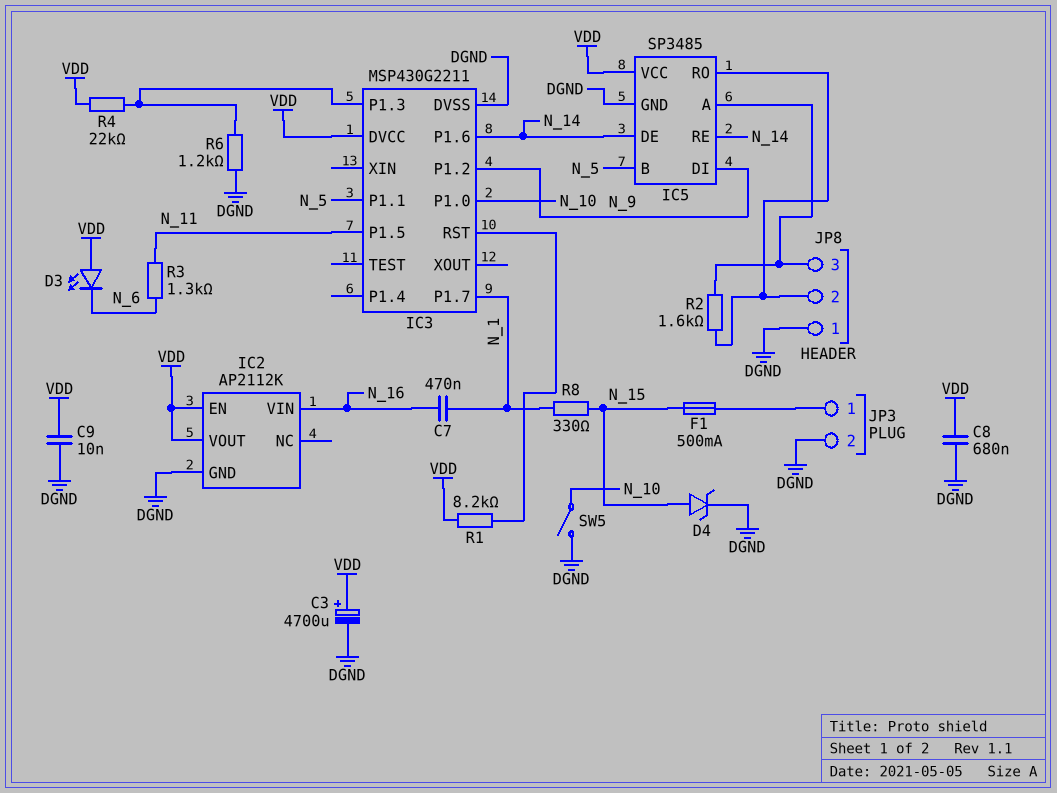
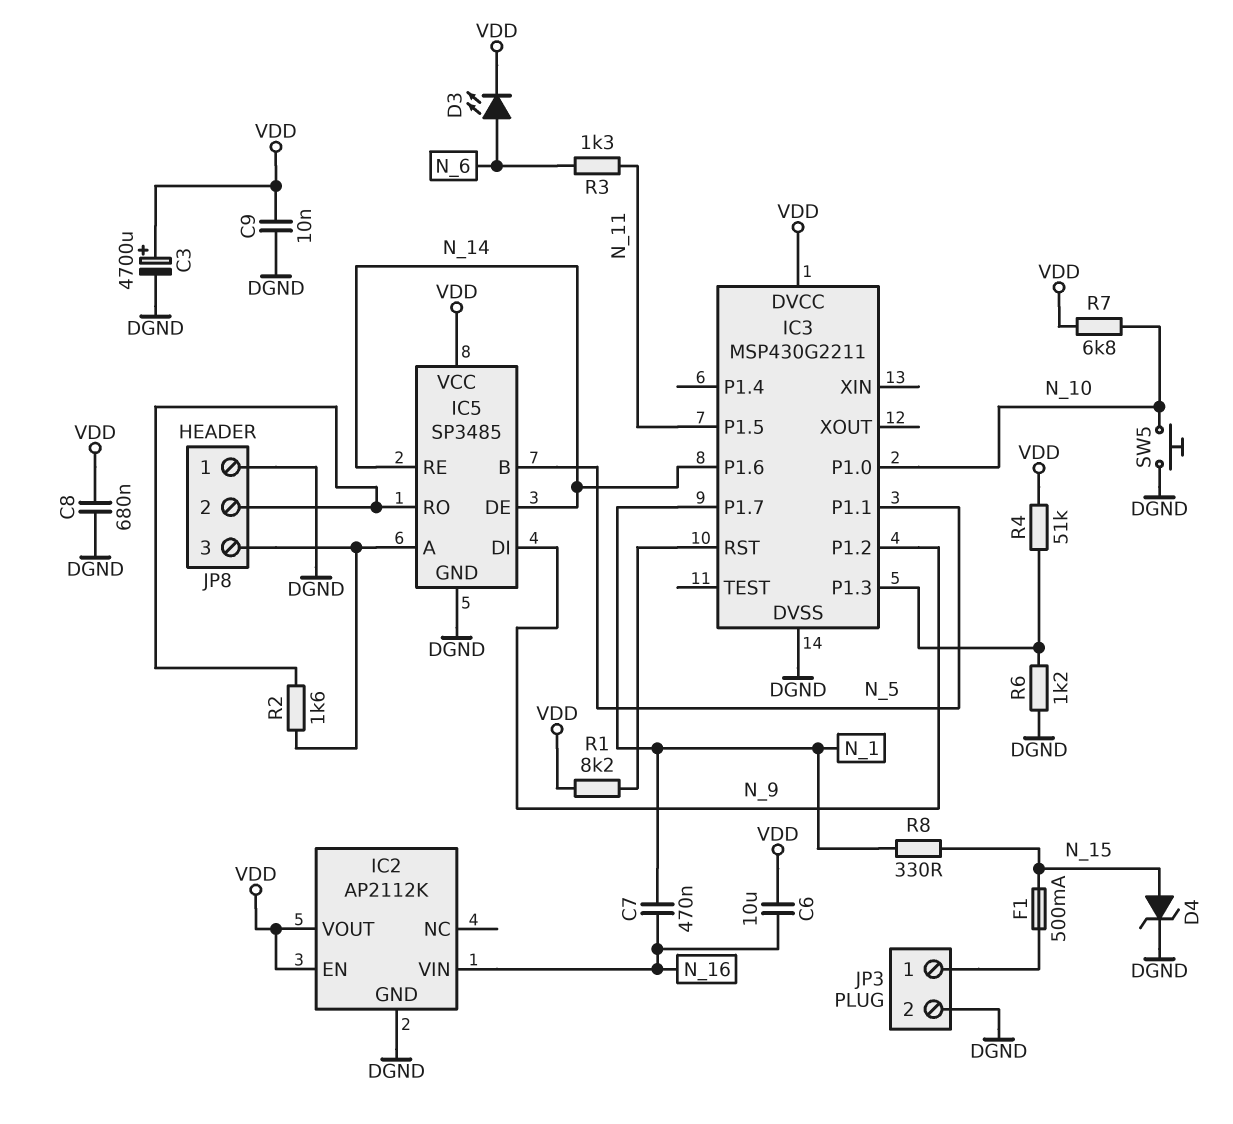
C6: none -> 10uF (N_16, VDD)
D3: LED (A VDD, K N_6) -> LED (A N_6, K VDD)
R4: 22k (IC3/P1.3, VDD) -> 51k (IC3/P1.3, VDD)
R7: none -> 6.8k (N_10, VDD)
SW5: switch (DGND, N_10) -> button (DGND, N_10)

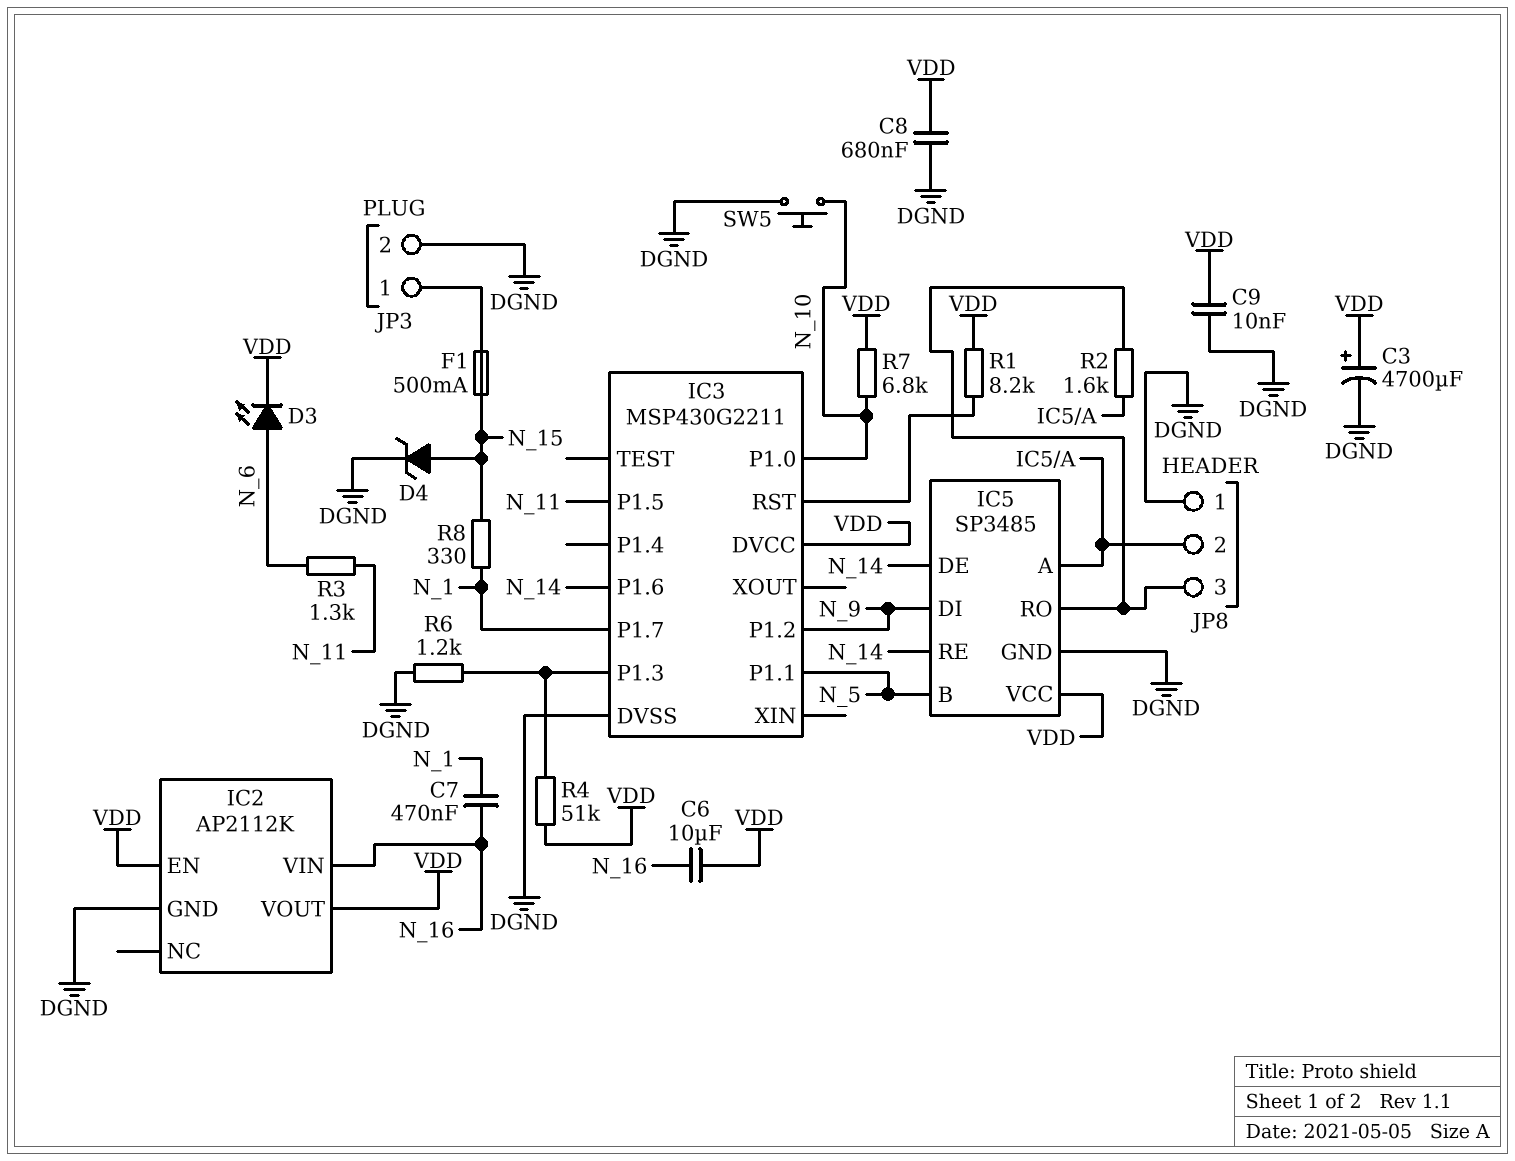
JP8 pin 2: IC5/RO -> IC5/A
JP8 pin 3: IC5/A -> IC5/RO

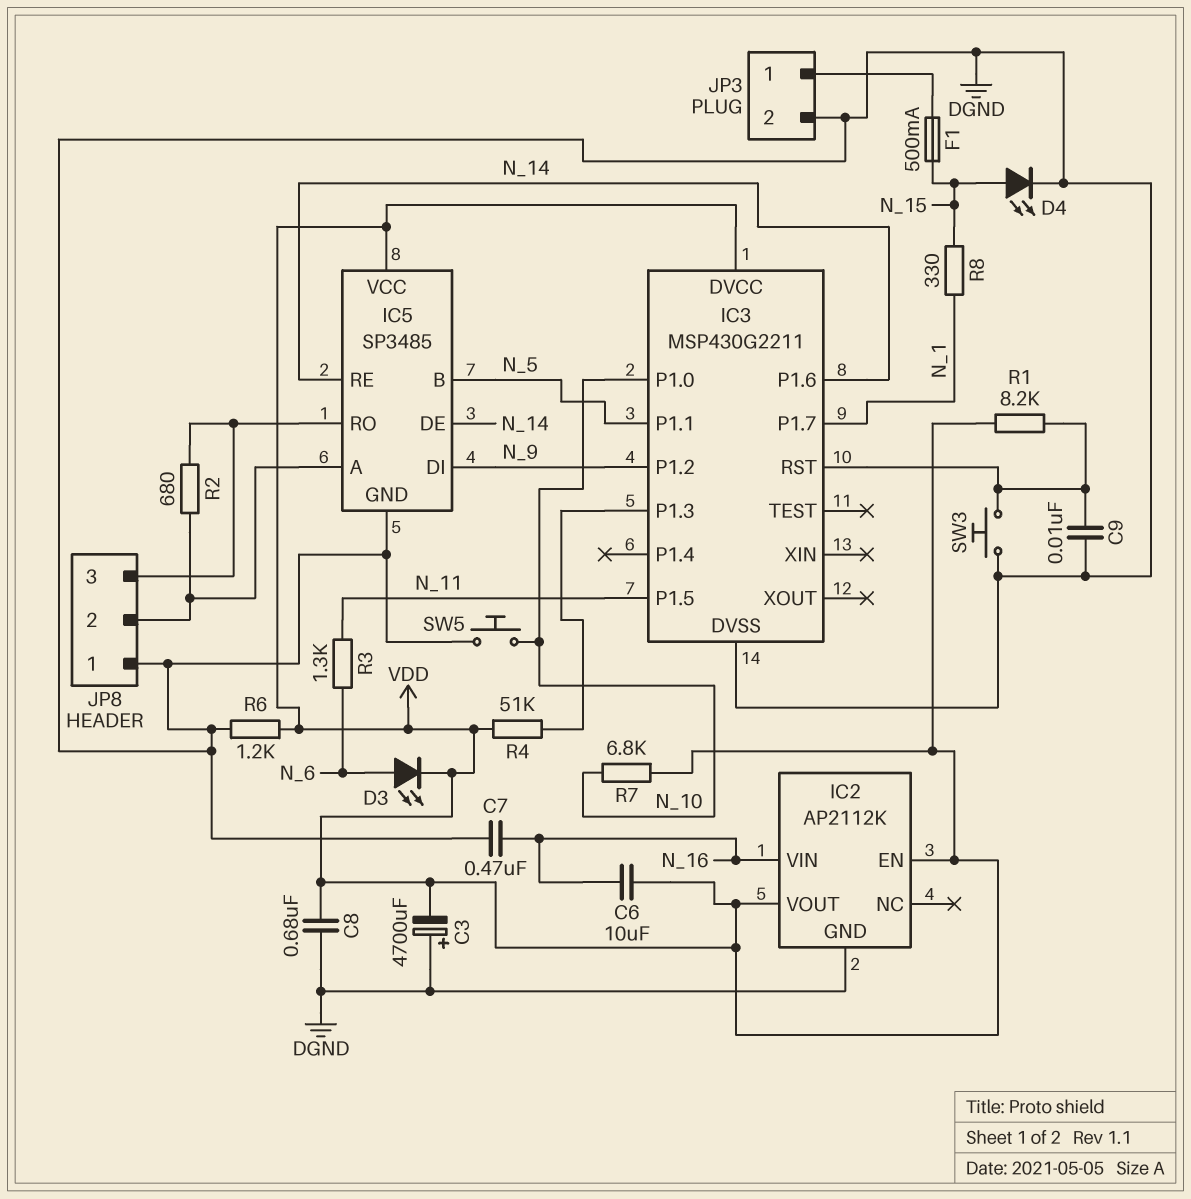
C3: 4700uF (plus VDD, minus DGND) -> 4700uF (plus DGND, minus VDD)
C7: 470nF (N_1, N_16) -> 470nF (DGND, N_16)
C9: 10nF (DGND, VDD) -> 10nF (DGND, IC3/RST)
D4: zener (A N_15, K DGND) -> LED (A N_15, K DGND)
R2: 1.6k (IC5/A, IC5/RO) -> 680 (IC5/A, IC5/RO)
R6: 1.2k (DGND, IC3/P1.3) -> 1.2k (DGND, VDD)
SW3: none -> button (DGND, IC3/RST)

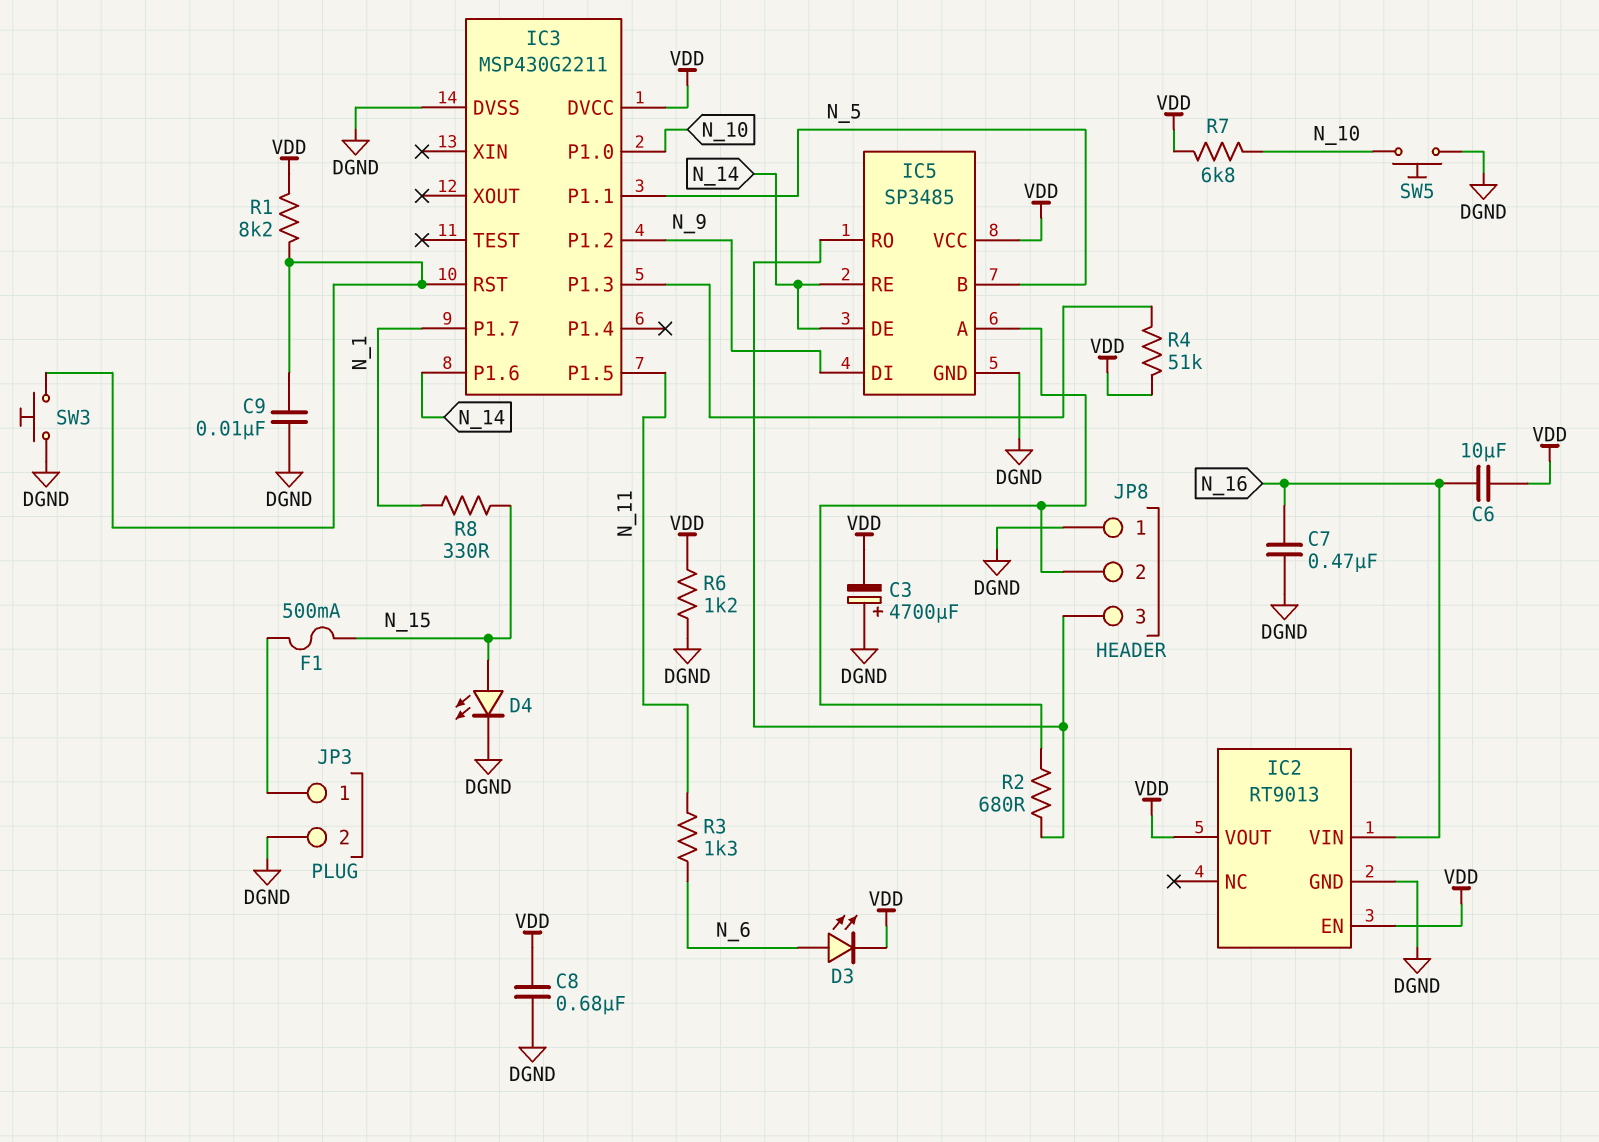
IC2: AP2112K -> RT9013

